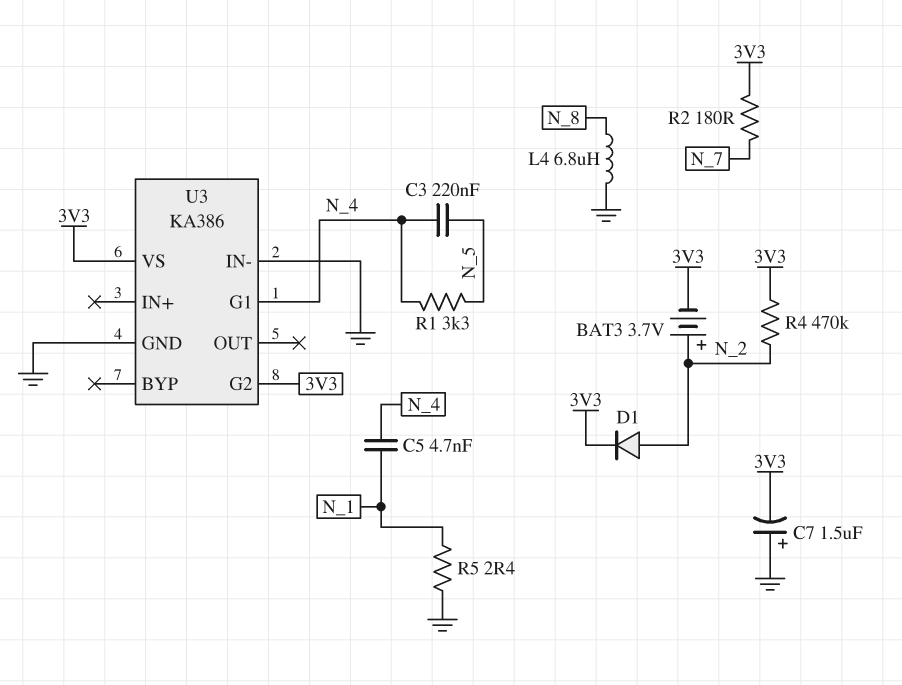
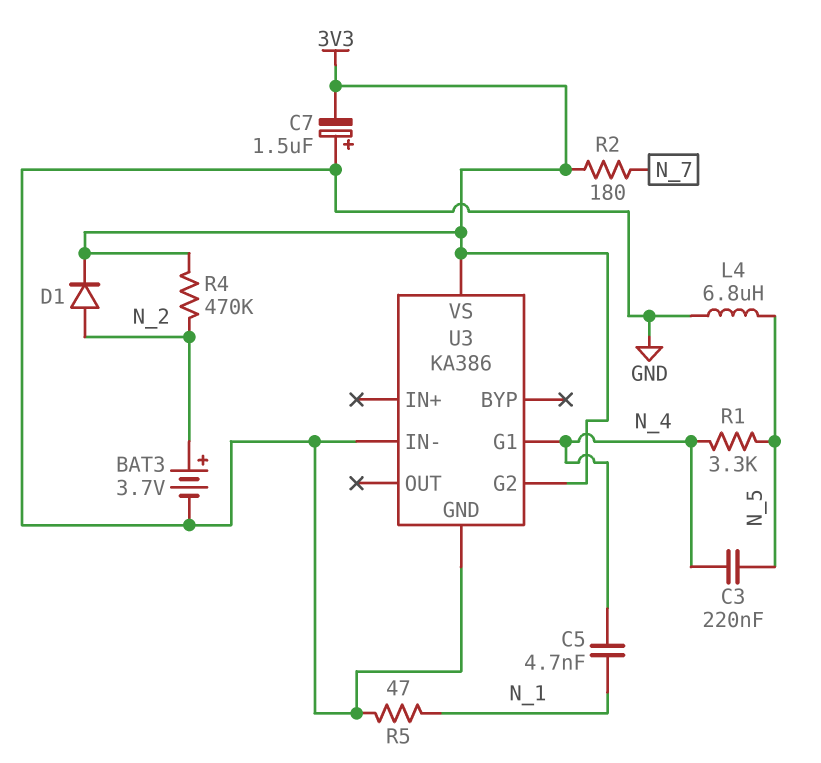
BAT3: 3.7V (plus N_2, minus 3V3) -> 3.7V (plus N_2, minus GND)
L4: 6.8uH (GND, N_8) -> 6.8uH (GND, N_5)
R5: 2.4 (GND, N_1) -> 47 (GND, N_1)

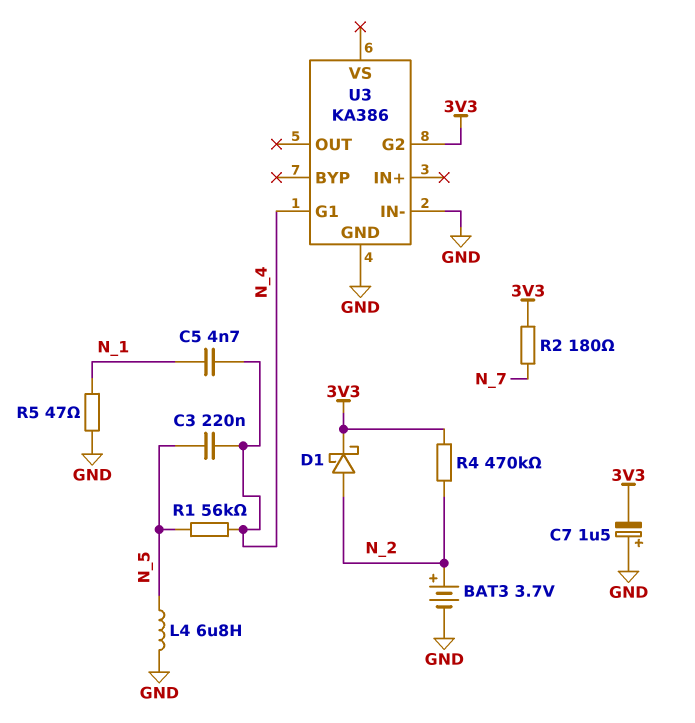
D1: diode (A N_2, K 3V3) -> schottky (A N_2, K 3V3)
R1: 3.3k (N_4, N_5) -> 56k (N_4, N_5)
U3 pin VS: 3V3 -> none

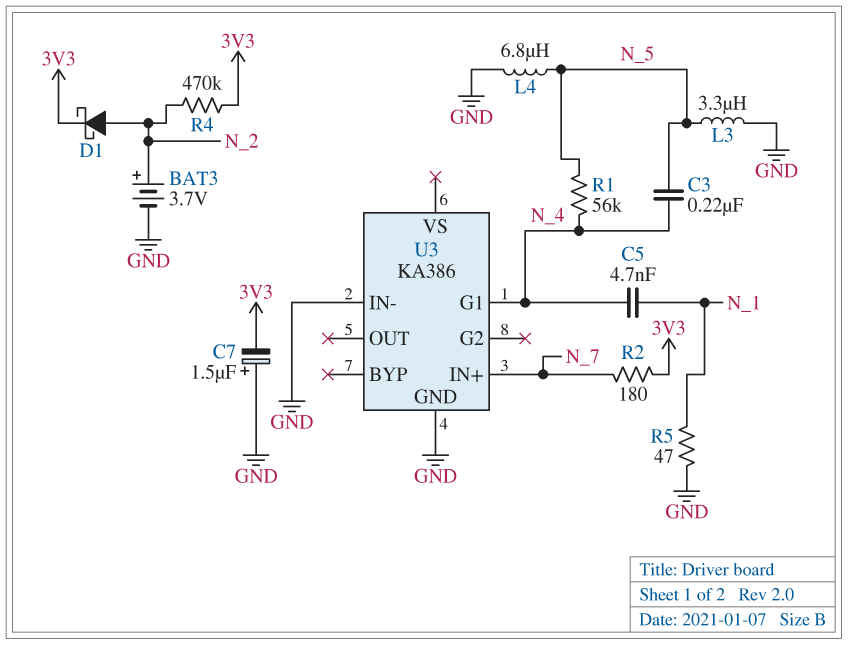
L3: none -> 3.3uH (GND, N_5)
U3 pin G2: 3V3 -> none
U3 pin IN+: none -> N_7

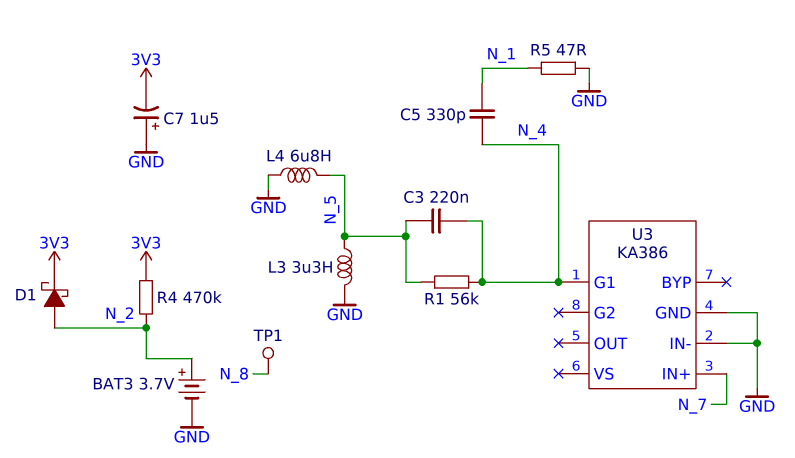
C5: 4.7nF (N_1, N_4) -> 330pF (N_1, N_4)
R2: 180 (3V3, N_7) -> none
TP1: none -> test point (N_8)

